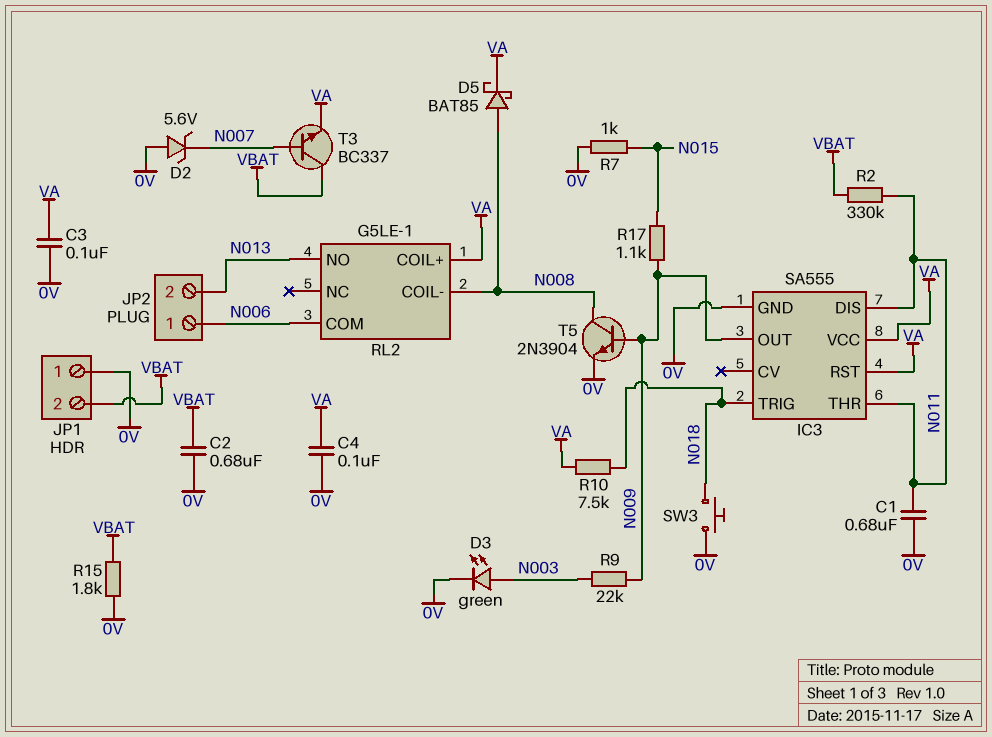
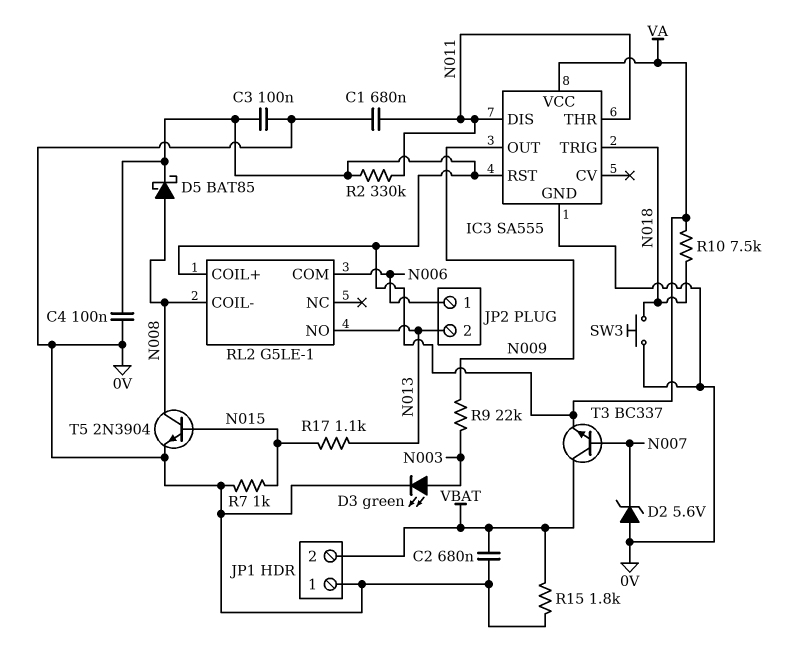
R2: 330k (N011, VBAT) -> 330k (N011, VA)
R17: 1.1k (N009, N015) -> 1.1k (N013, N015)
T5: NPN 2N3904 (B N009, C N008, E 0V) -> NPN 2N3904 (B N015, C N008, E 0V)

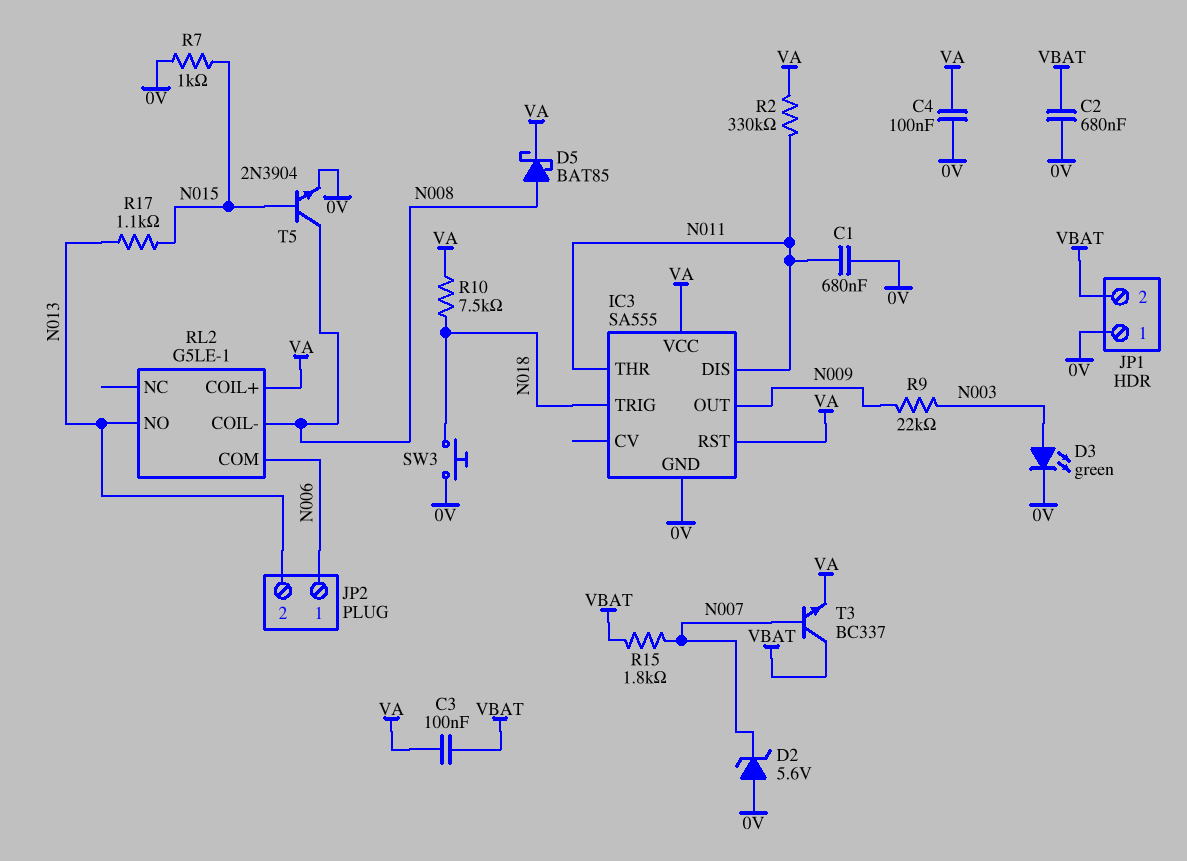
C3: 100nF (0V, VA) -> 100nF (VA, VBAT)
R15: 1.8k (0V, VBAT) -> 1.8k (N007, VBAT)

